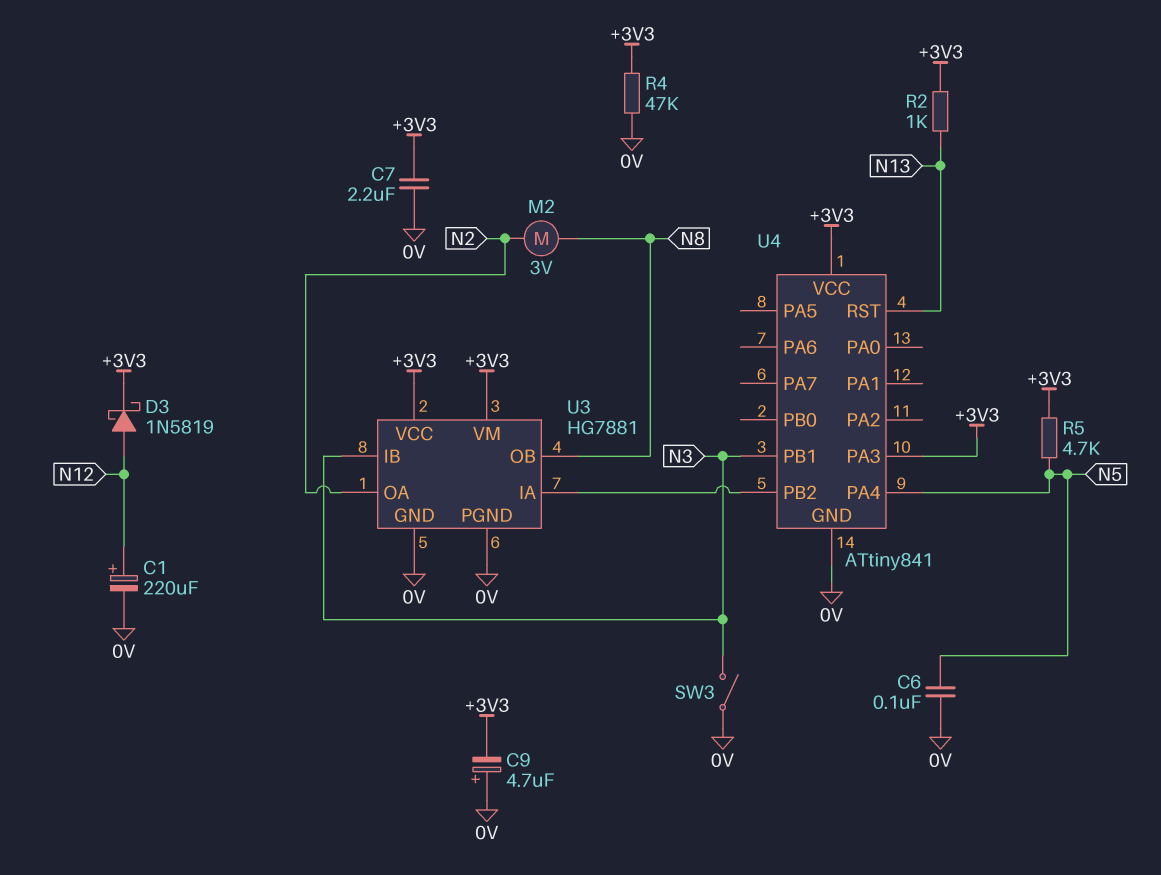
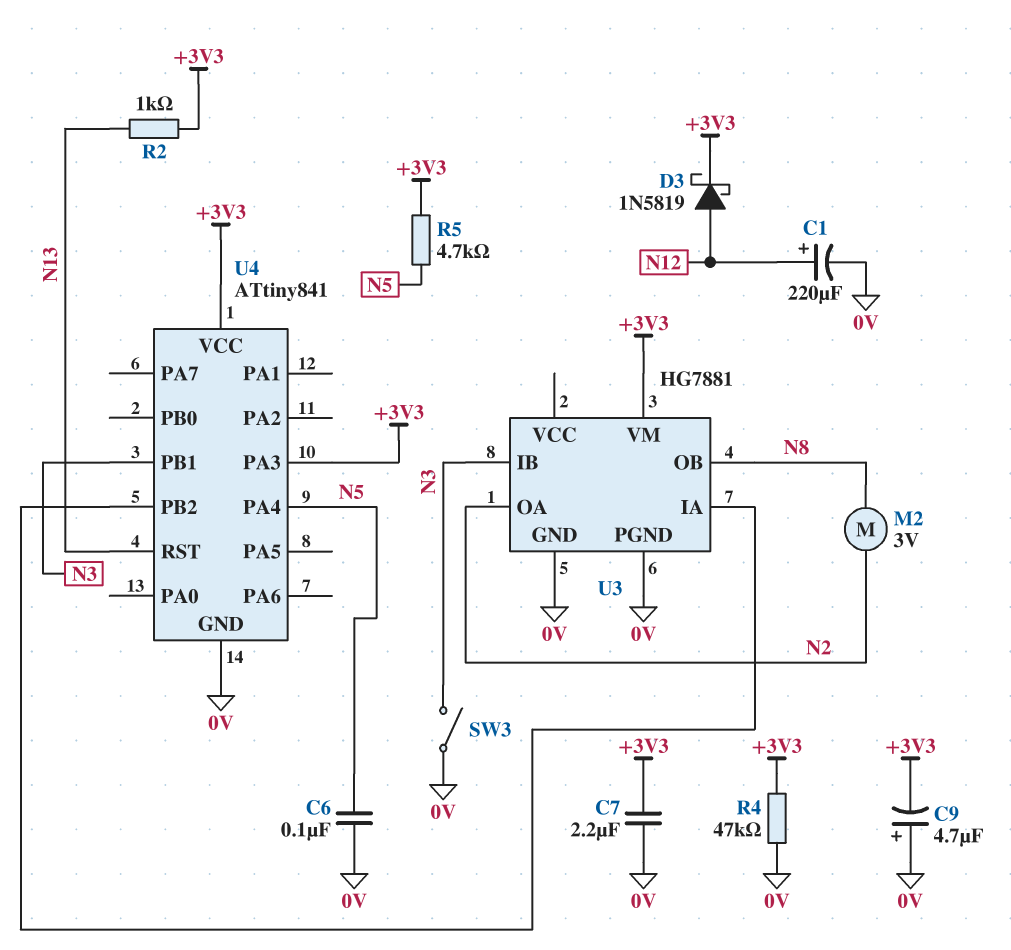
U3 pin VCC: +3V3 -> none

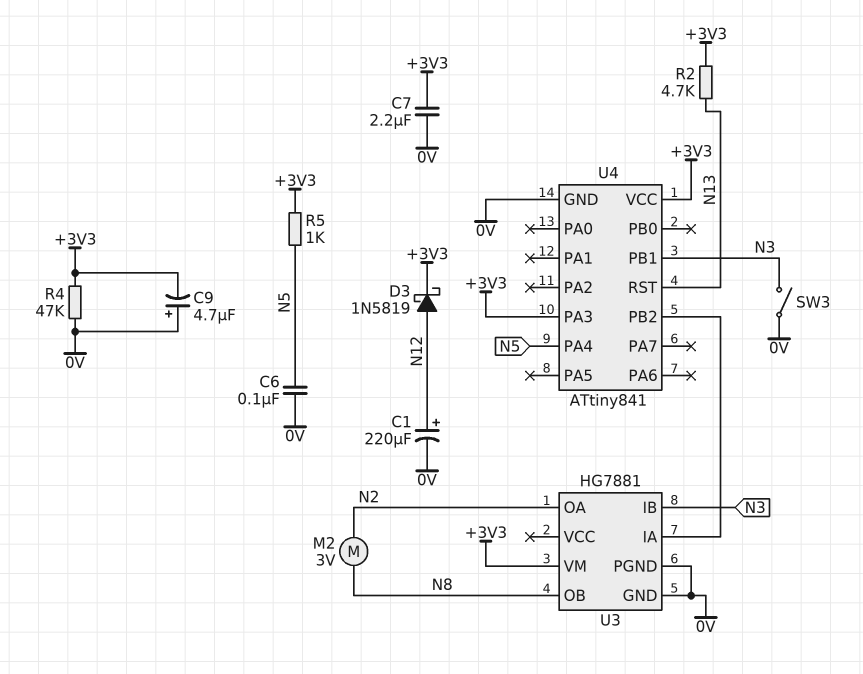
R2: 1k (+3V3, N13) -> 4.7k (+3V3, N13)
R5: 4.7k (+3V3, N5) -> 1k (+3V3, N5)

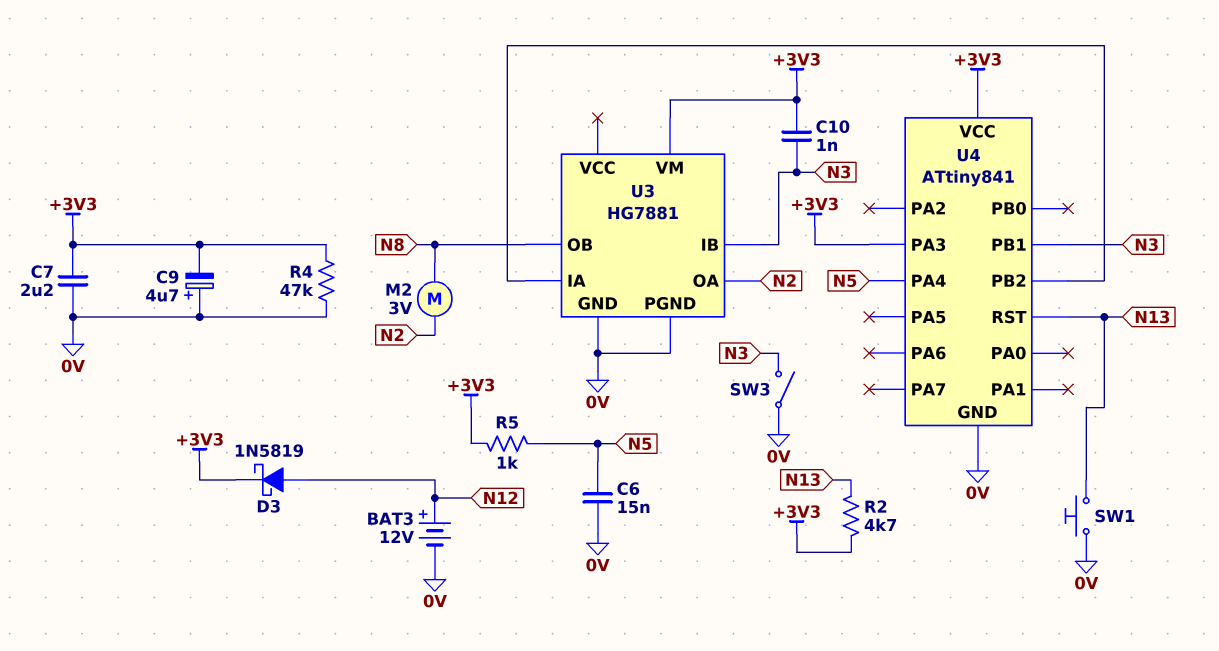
BAT3: none -> 12V (plus N12, minus 0V)
C1: 220uF (plus N12, minus 0V) -> none
C6: 100nF (0V, N5) -> 15nF (0V, N5)
C10: none -> 1nF (+3V3, N3)
SW1: none -> button (0V, N13)

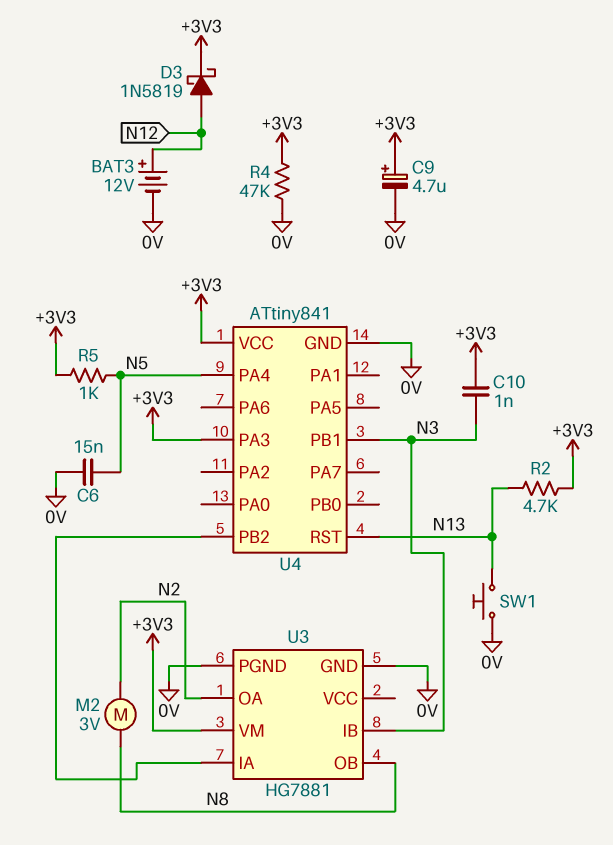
C7: 2.2uF (+3V3, 0V) -> none
C9: 4.7uF (plus 0V, minus +3V3) -> 4.7uF (plus +3V3, minus 0V)
SW3: switch (0V, N3) -> none

